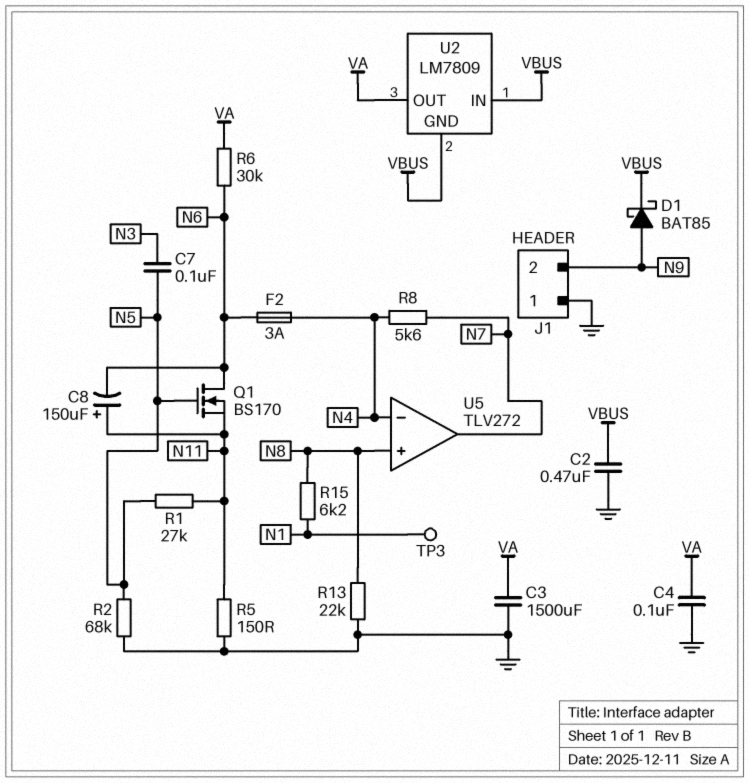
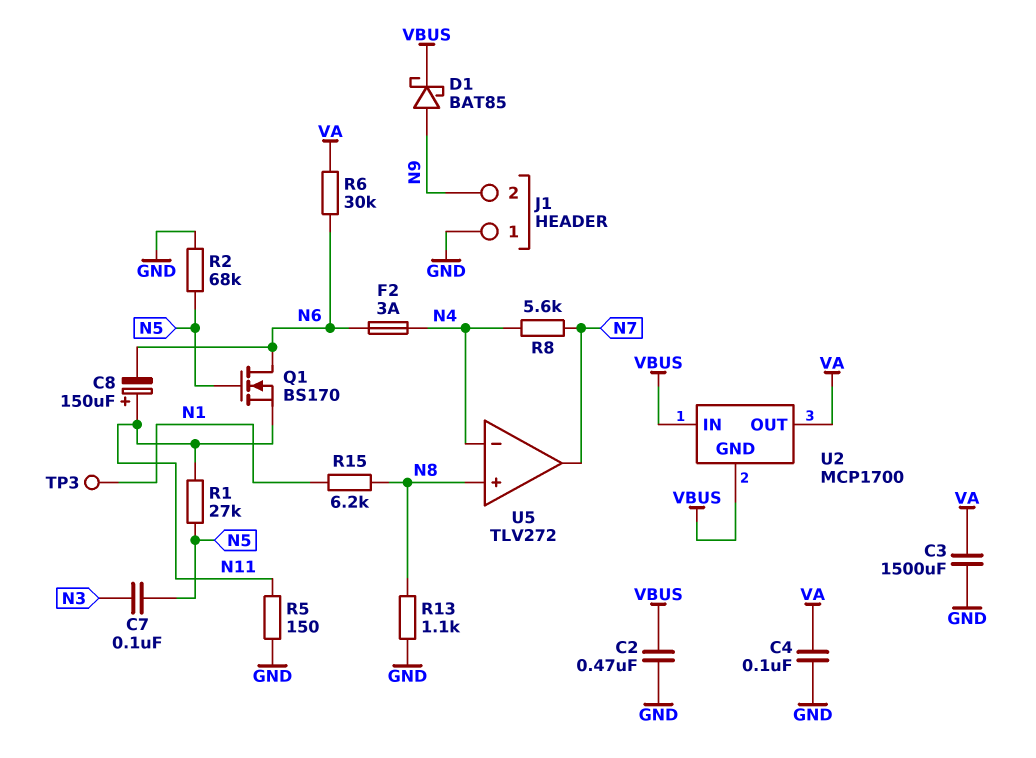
R13: 22k (GND, N8) -> 1.1k (GND, N8)
U2: LM7809 -> MCP1700

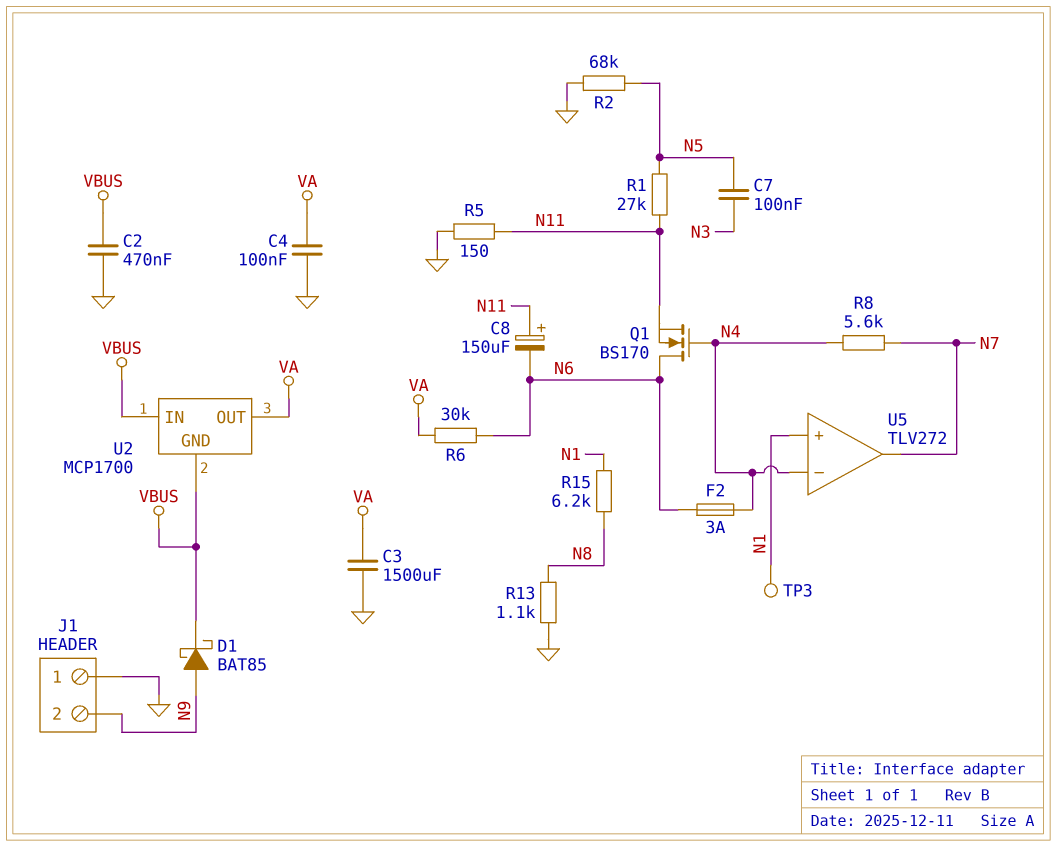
Q1: NMOS BS170 (G N5, D N6, S N11) -> NMOS BS170 (G N4, D N6, S N11)
U5 pin in+: N8 -> N1

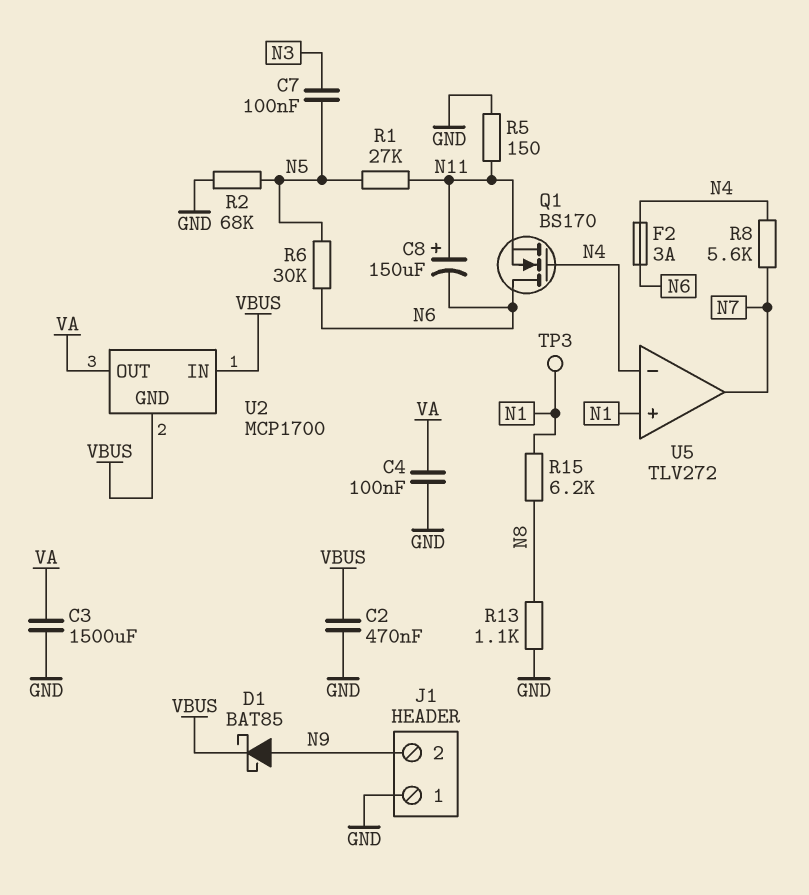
R6: 30k (N6, VA) -> 30k (N5, N6)

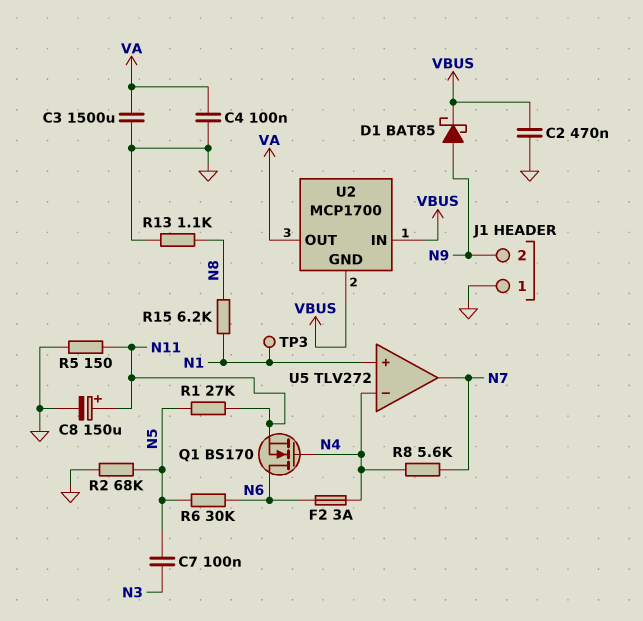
C8: 150uF (plus N11, minus N6) -> 150uF (plus N11, minus GND)

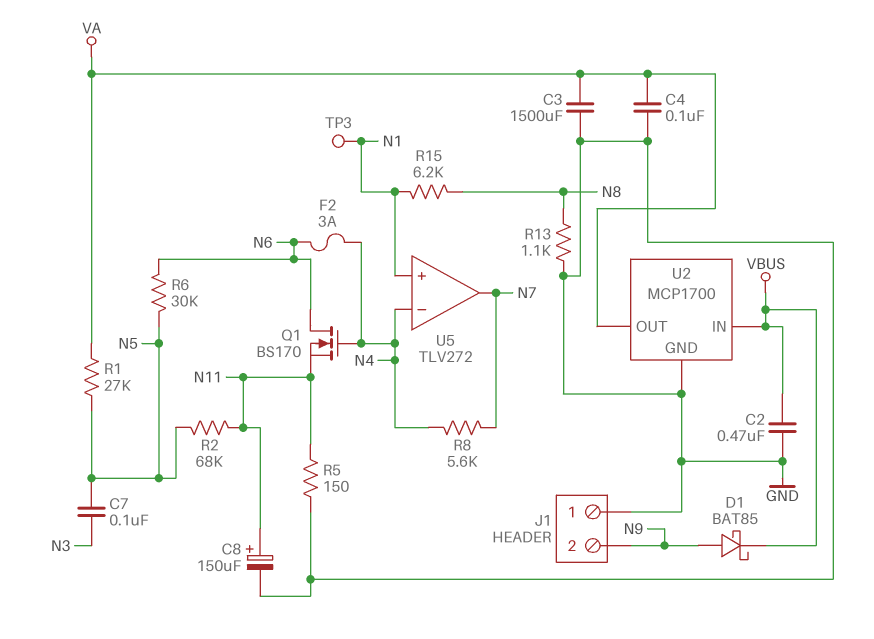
R1: 27k (N5, N11) -> 27k (N5, VA)
R2: 68k (GND, N5) -> 68k (N5, N11)
U2 pin GND: VBUS -> GND

